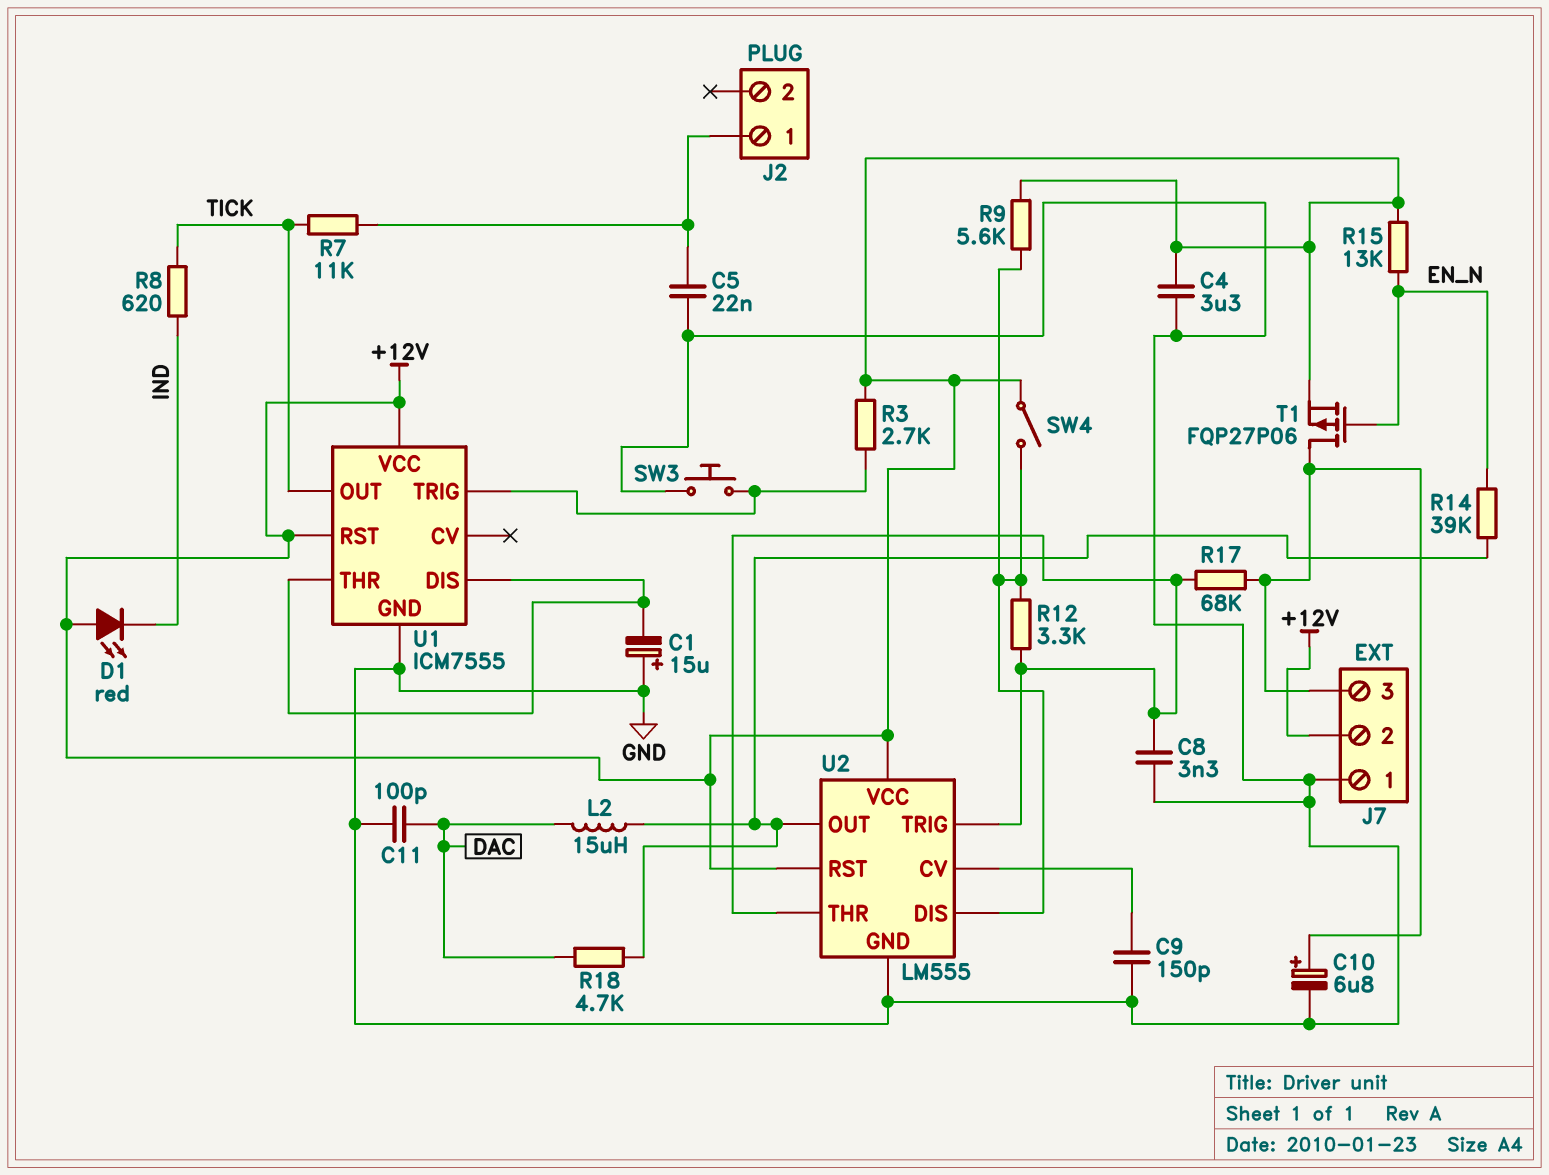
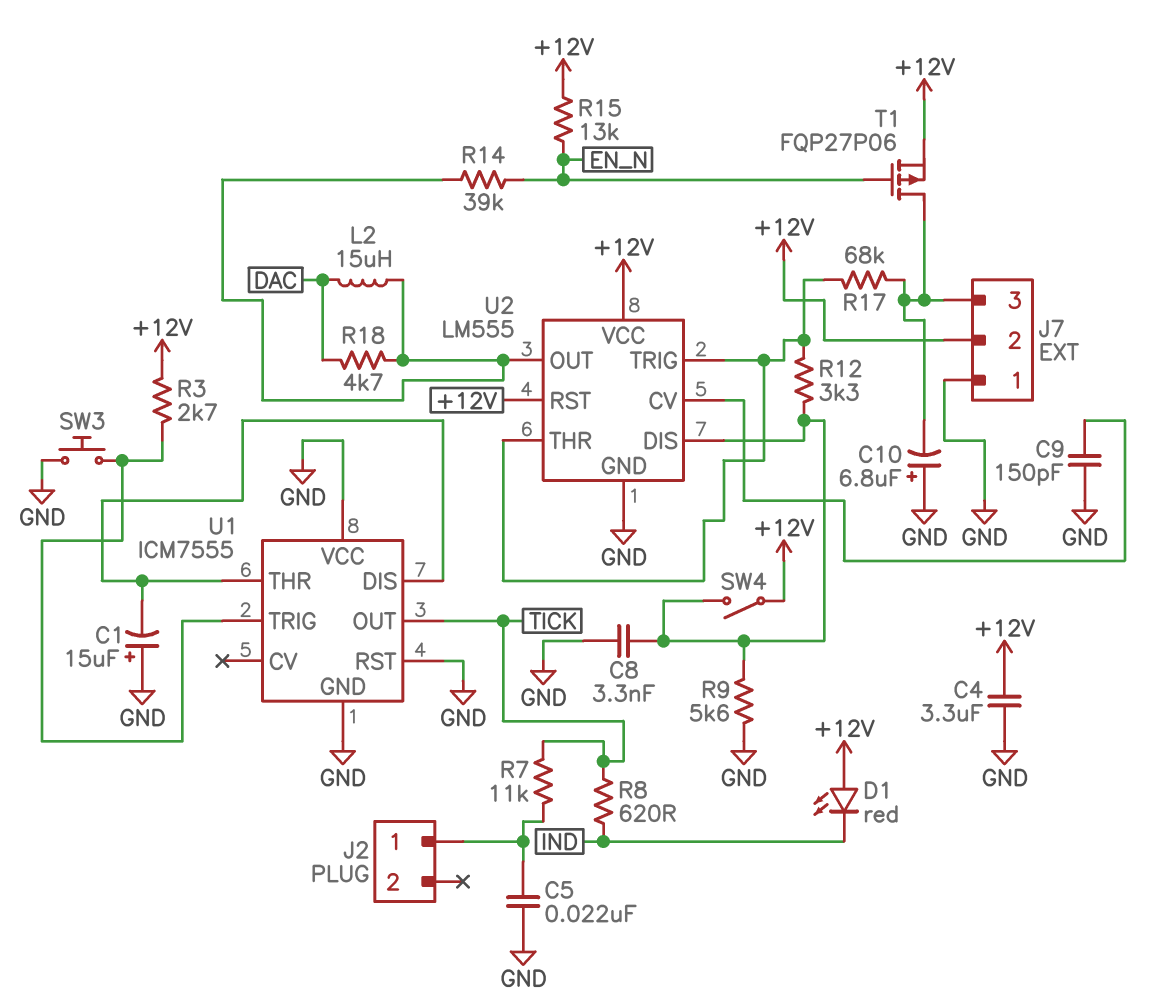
C8: 3.3nF (GND, U2/THR) -> 3.3nF (GND, U2/DIS)
C10: 6.8uF (plus J7/3, minus GND) -> 6.8uF (plus GND, minus J7/3)
C11: 100pF (DAC, GND) -> none
R9: 5.6k (+12V, U2/DIS) -> 5.6k (GND, U2/DIS)
U1 pin RST: +12V -> GND
U1 pin VCC: +12V -> GND

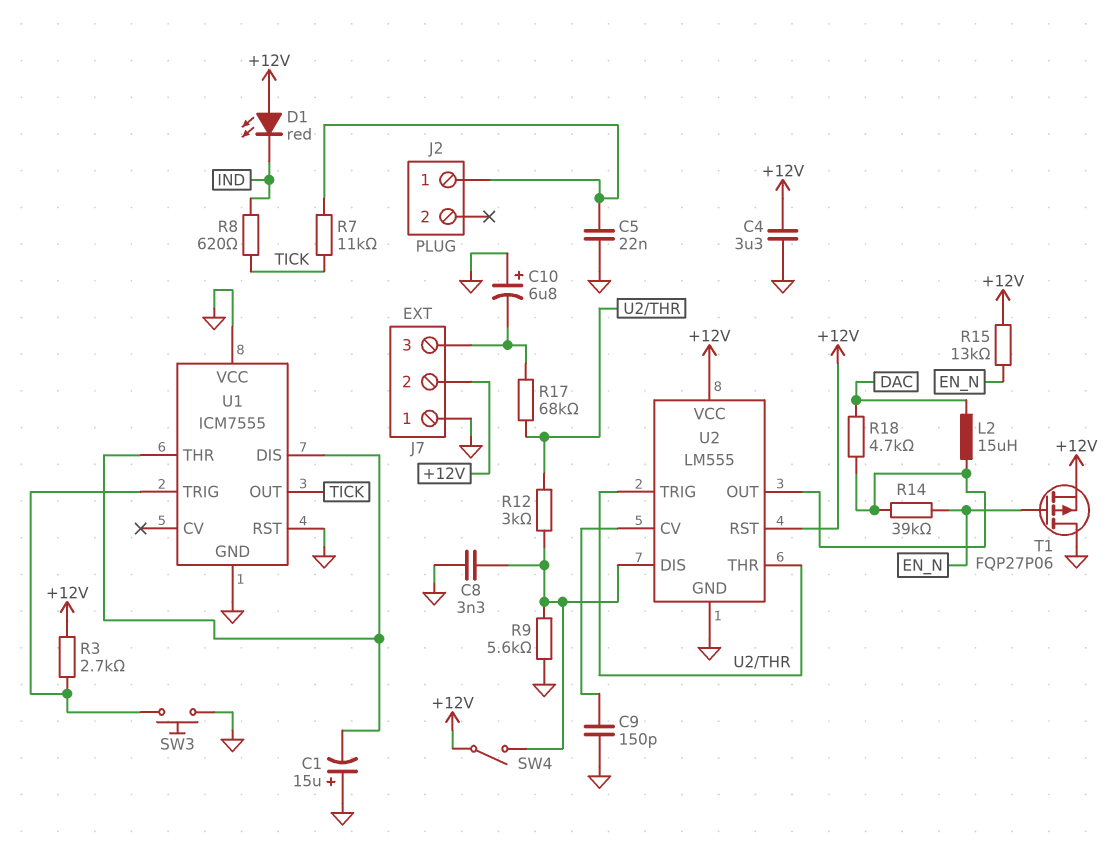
R12: 3.3k (U2/DIS, U2/THR) -> 3k (U2/DIS, U2/THR)
T1: PMOS FQP27P06 (G EN_N, D J7/3, S +12V) -> PMOS FQP27P06 (G EN_N, D GND, S +12V)

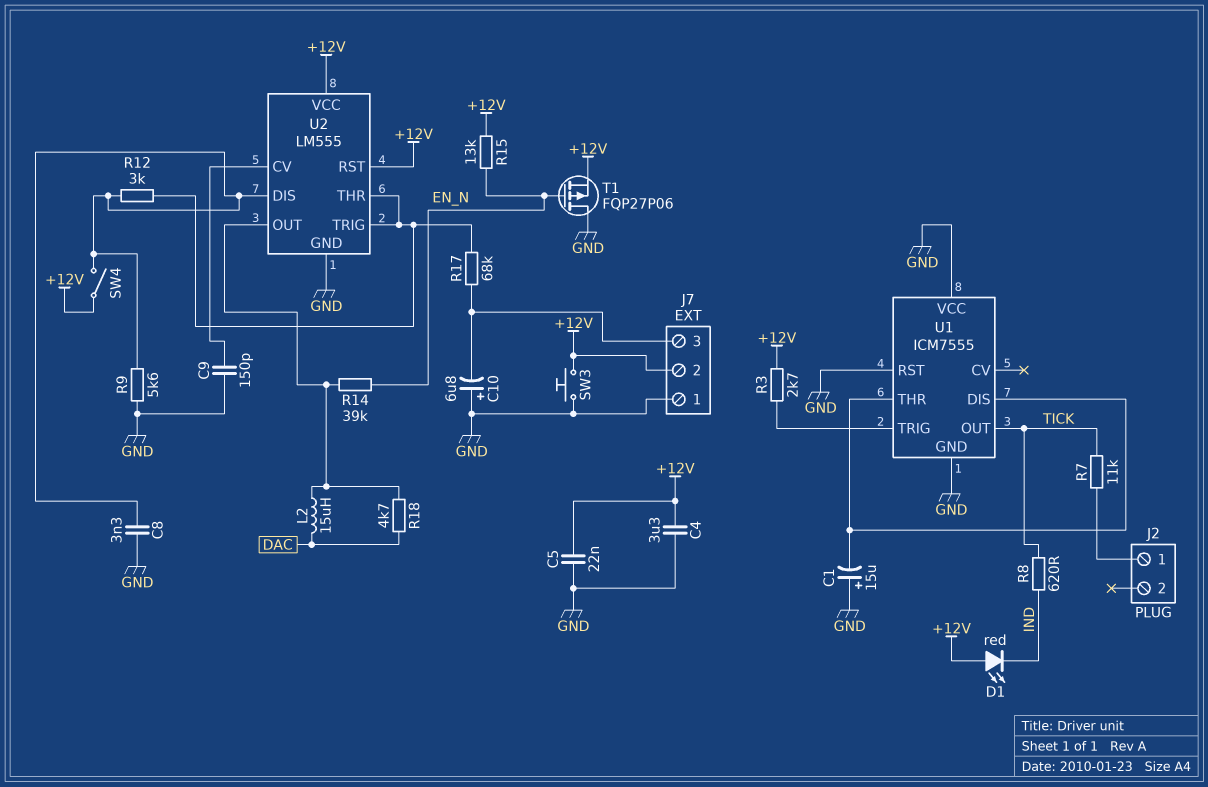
C5: 22nF (GND, J2/1) -> 22nF (+12V, GND)
SW3: button (GND, U1/TRIG) -> button (+12V, GND)

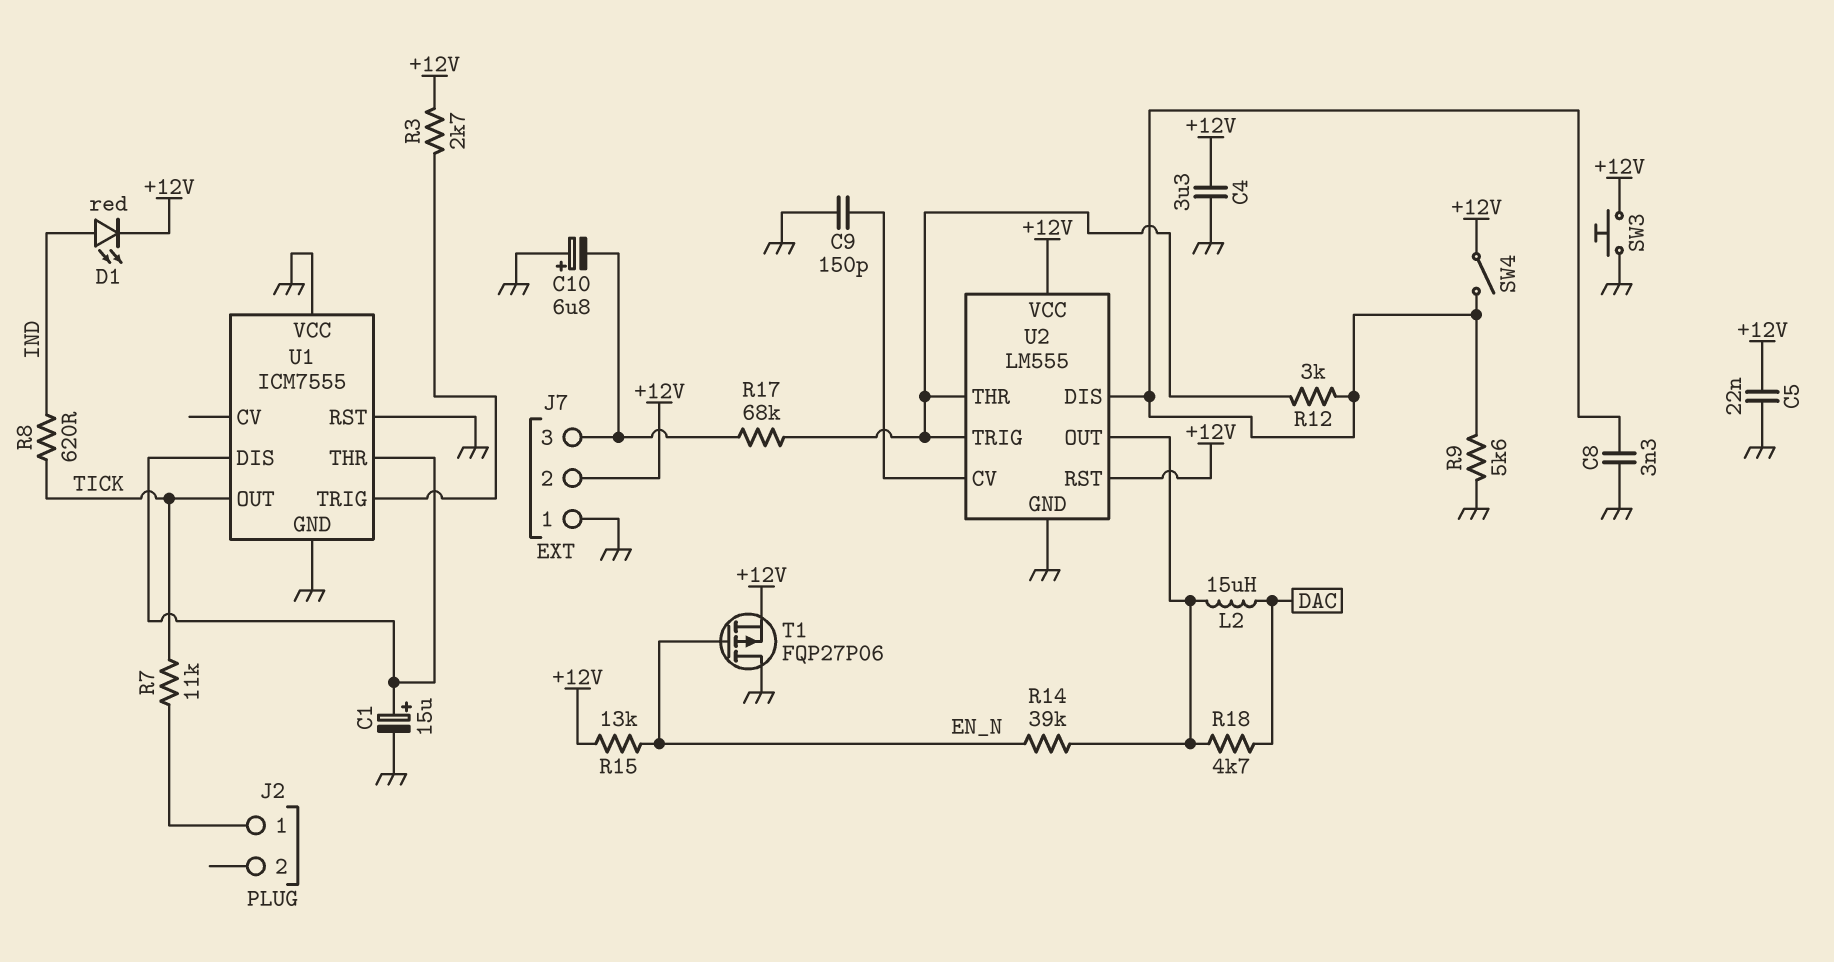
C1: 15uF (plus GND, minus U1/DIS) -> 15uF (plus U1/DIS, minus GND)
D1: LED red (A +12V, K IND) -> LED red (A IND, K +12V)

